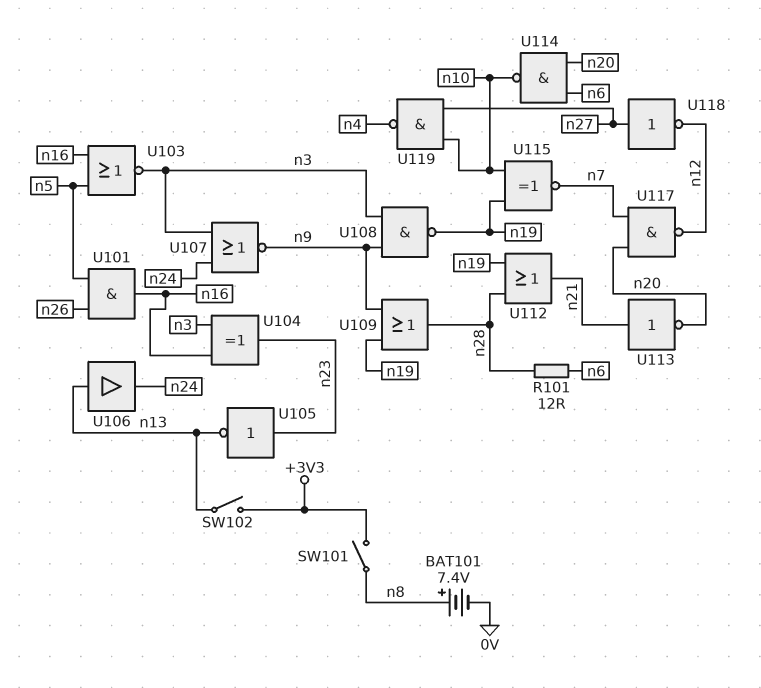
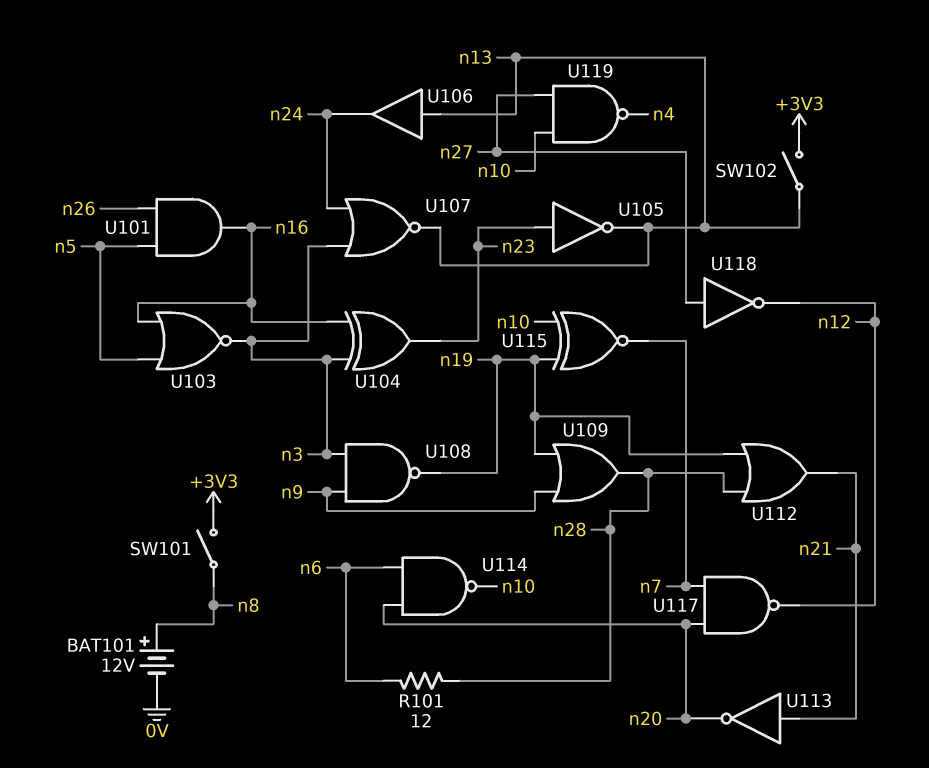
BAT101: 7.4V (plus n8, minus 0V) -> 12V (plus n8, minus 0V)
U107: NOR (in n3, in n24, out n9) -> NOR (in n3, in n24, out n13)

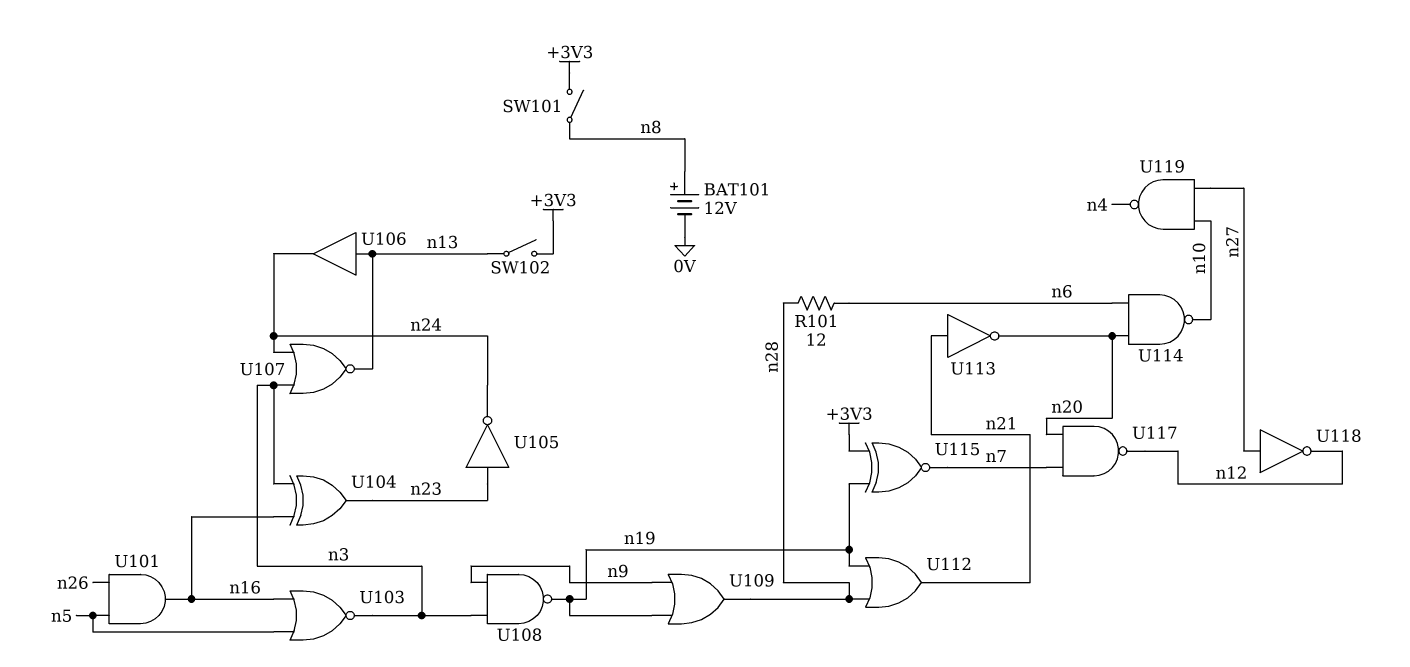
U105: NOT (in n23, out n13) -> NOT (in n23, out n24)
U115: XNOR (in n10, in n19, out n7) -> XNOR (in +3V3, in n19, out n7)

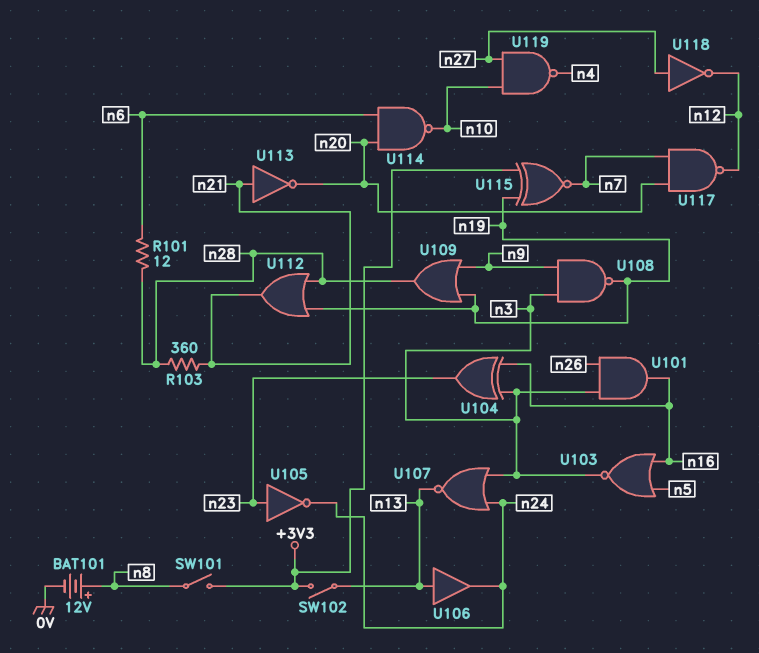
R103: none -> 360 (n21, n28)
U101: AND (in n5, in n26, out n16) -> AND (in n3, in n26, out n16)

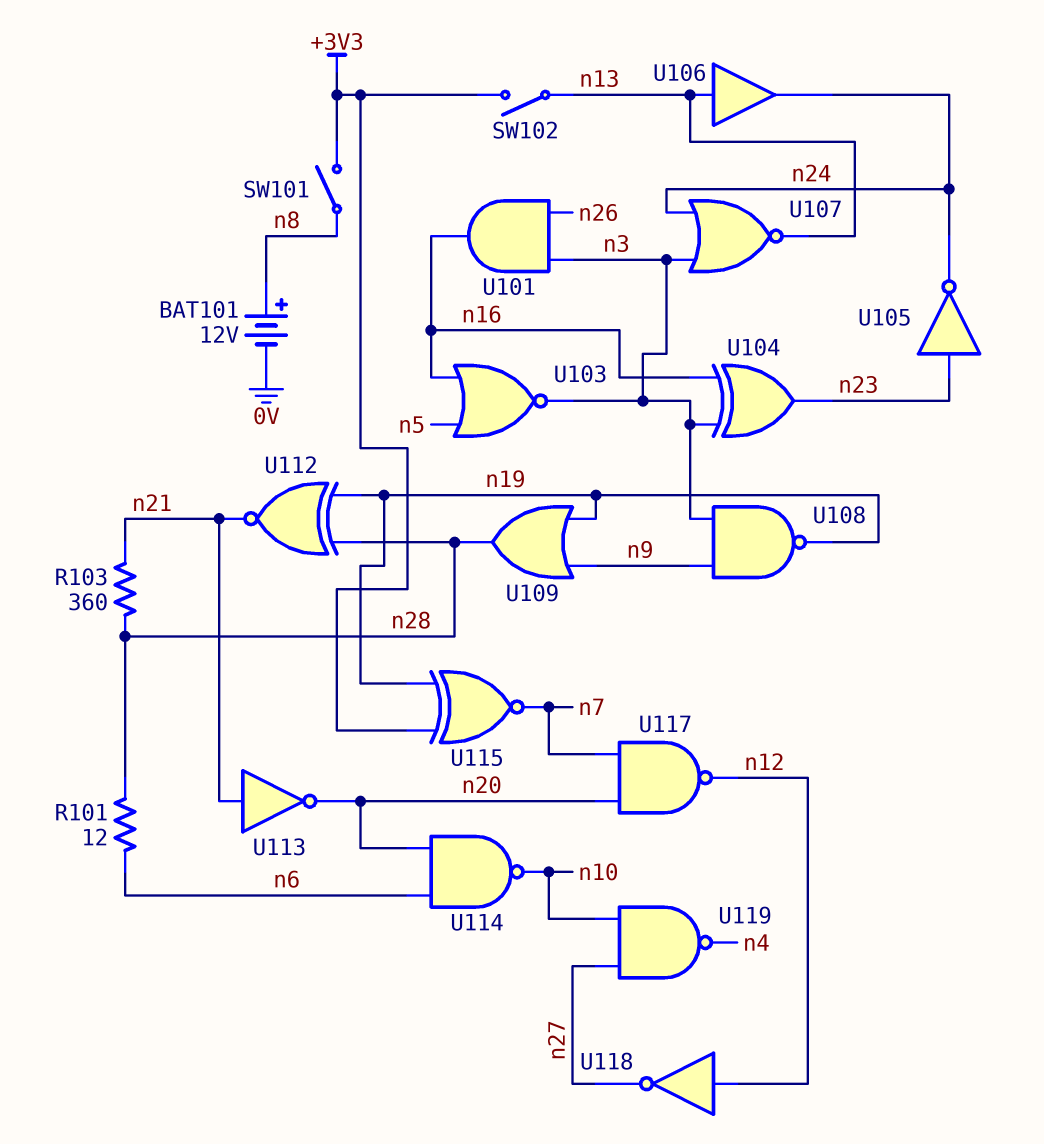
U112: OR (in n19, in n28, out n21) -> XNOR (in n19, in n28, out n21)
U118: NOT (in n27, out n12) -> NOT (in n12, out n27)

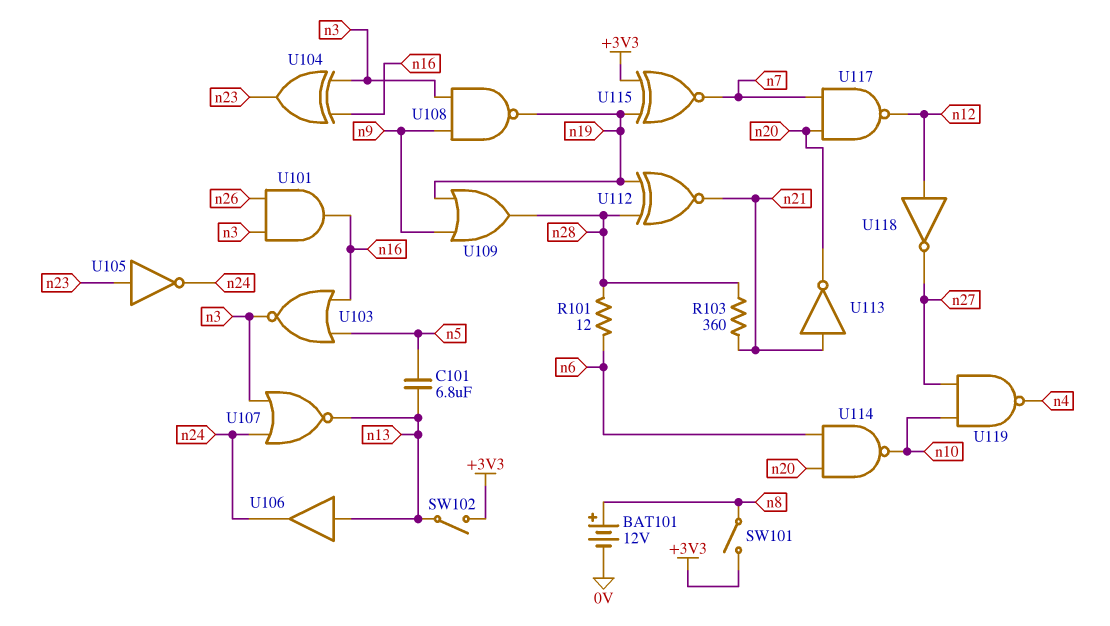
C101: none -> 6.8uF (n5, n13)

